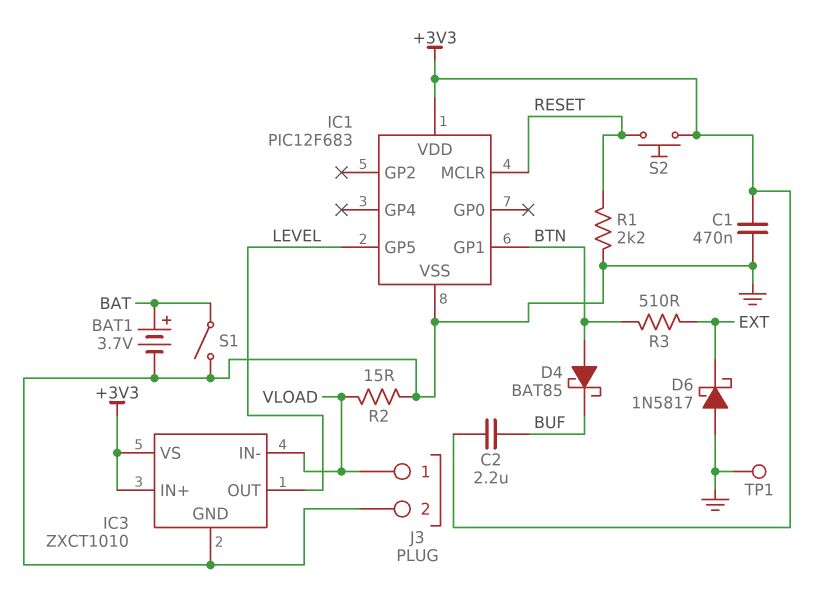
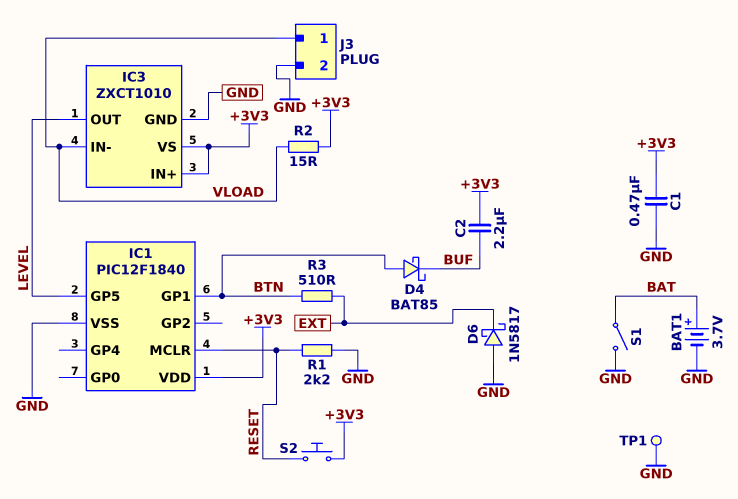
IC1: PIC12F683 -> PIC12F1840
R2: 15 (GND, VLOAD) -> 15 (+3V3, VLOAD)

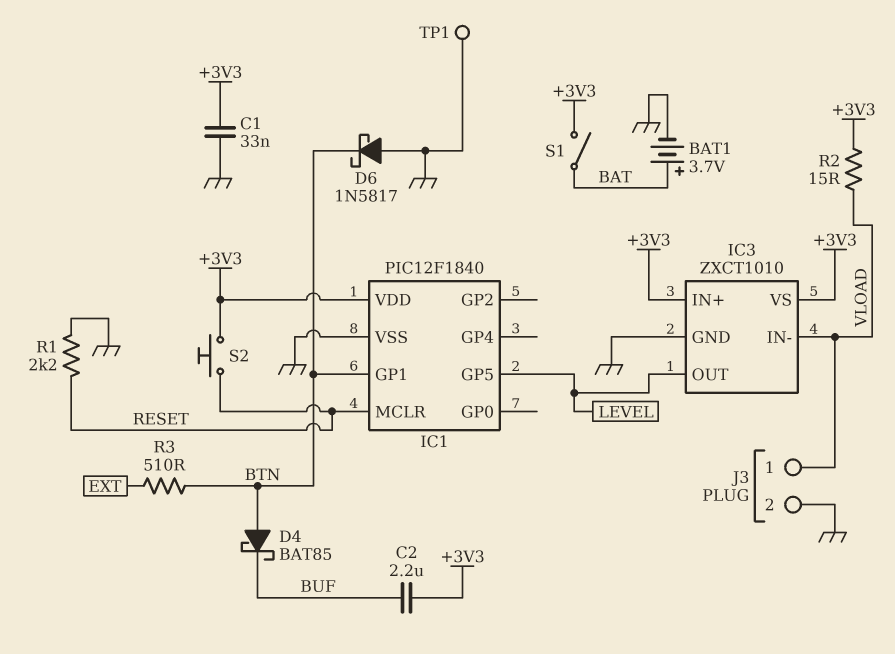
C1: 470nF (+3V3, GND) -> 33nF (+3V3, GND)
D6: schottky 1N5817 (A GND, K EXT) -> schottky 1N5817 (A GND, K BTN)
S1: switch (BAT, GND) -> switch (+3V3, BAT)

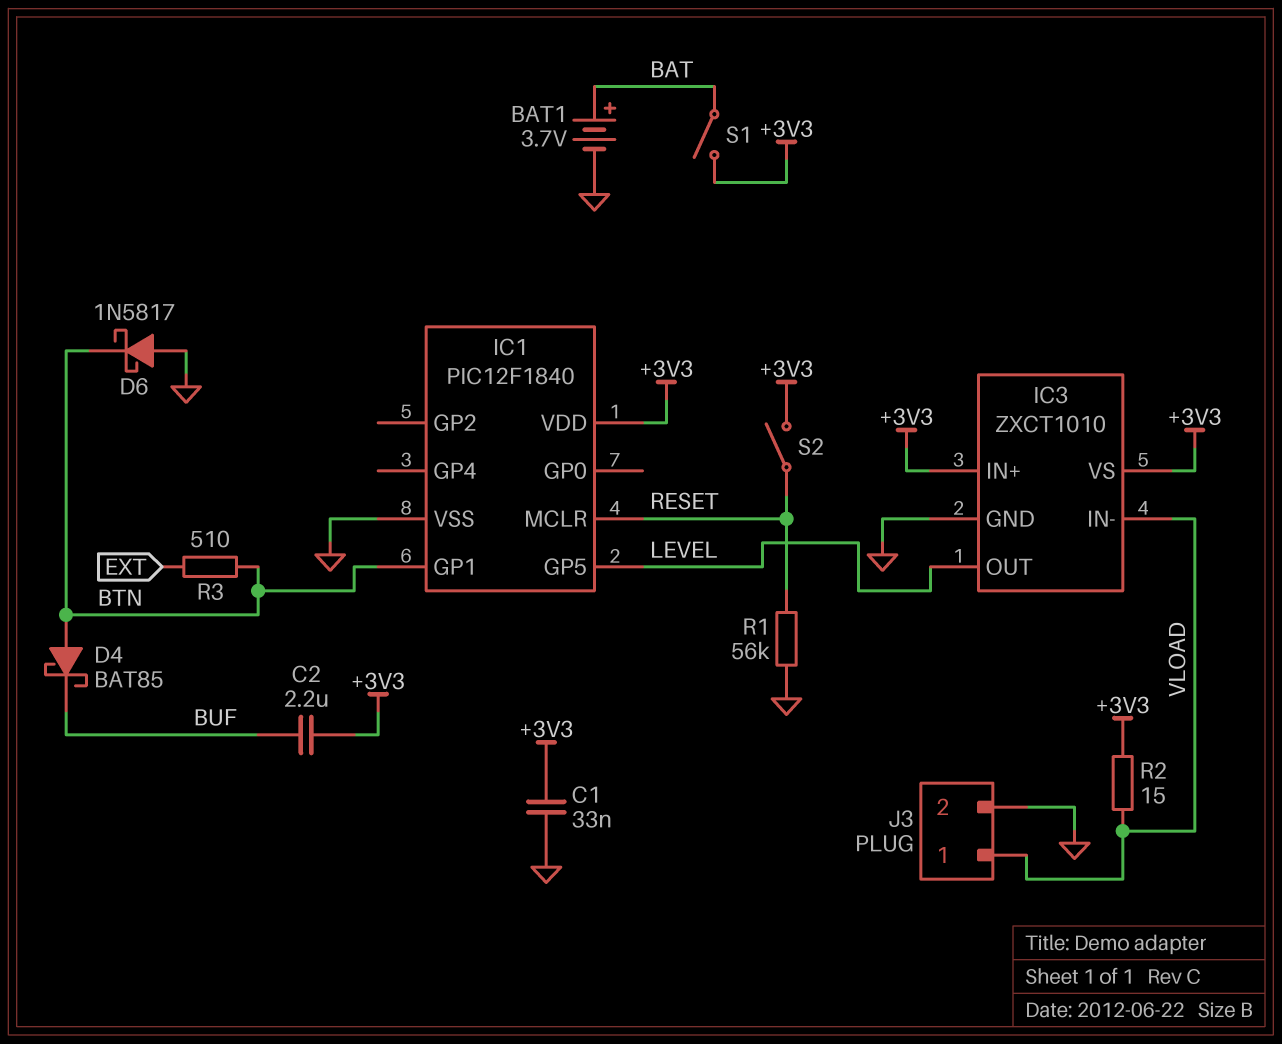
R1: 2.2k (GND, RESET) -> 56k (GND, RESET)
S2: button (+3V3, RESET) -> switch (+3V3, RESET)
TP1: test point (GND) -> none

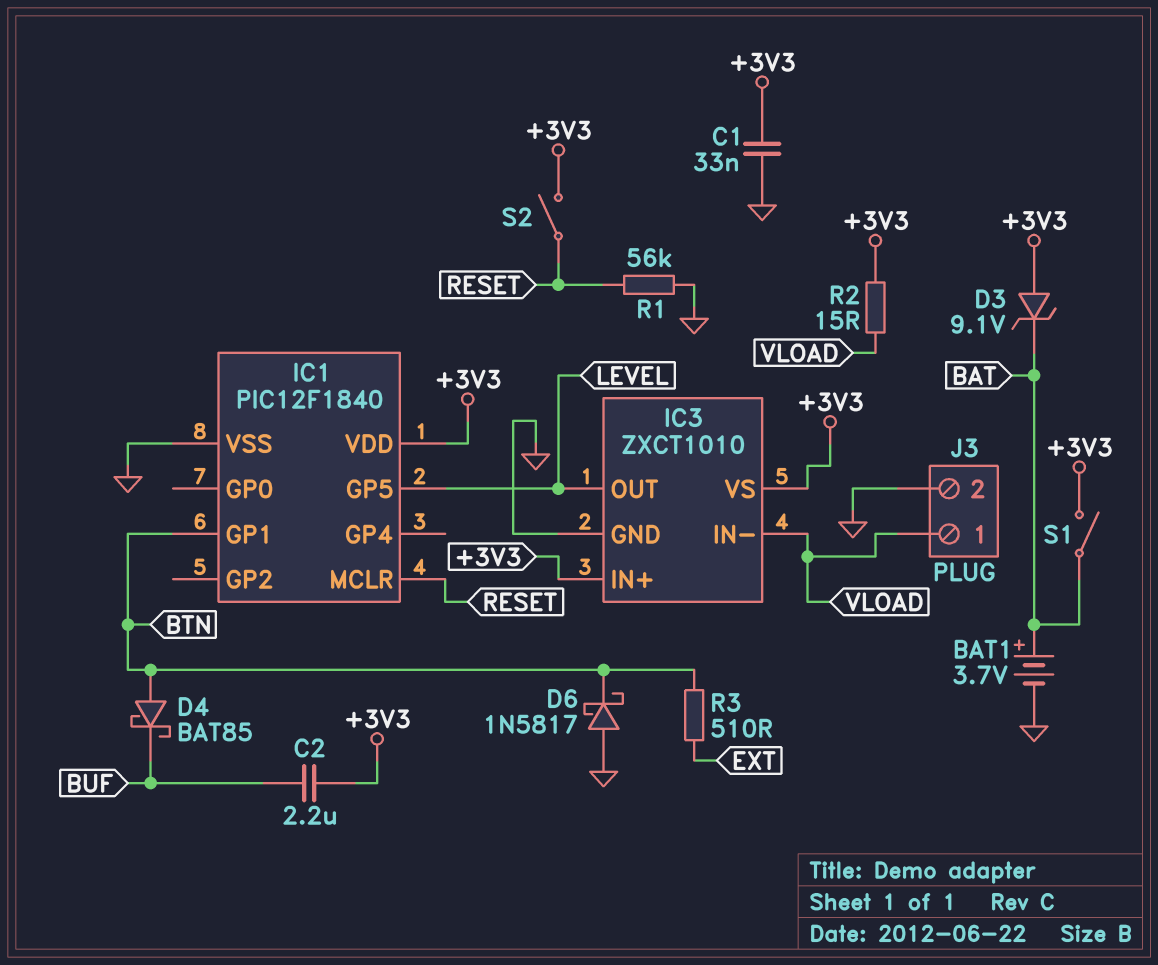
D3: none -> zener 9.1V (A +3V3, K BAT)

